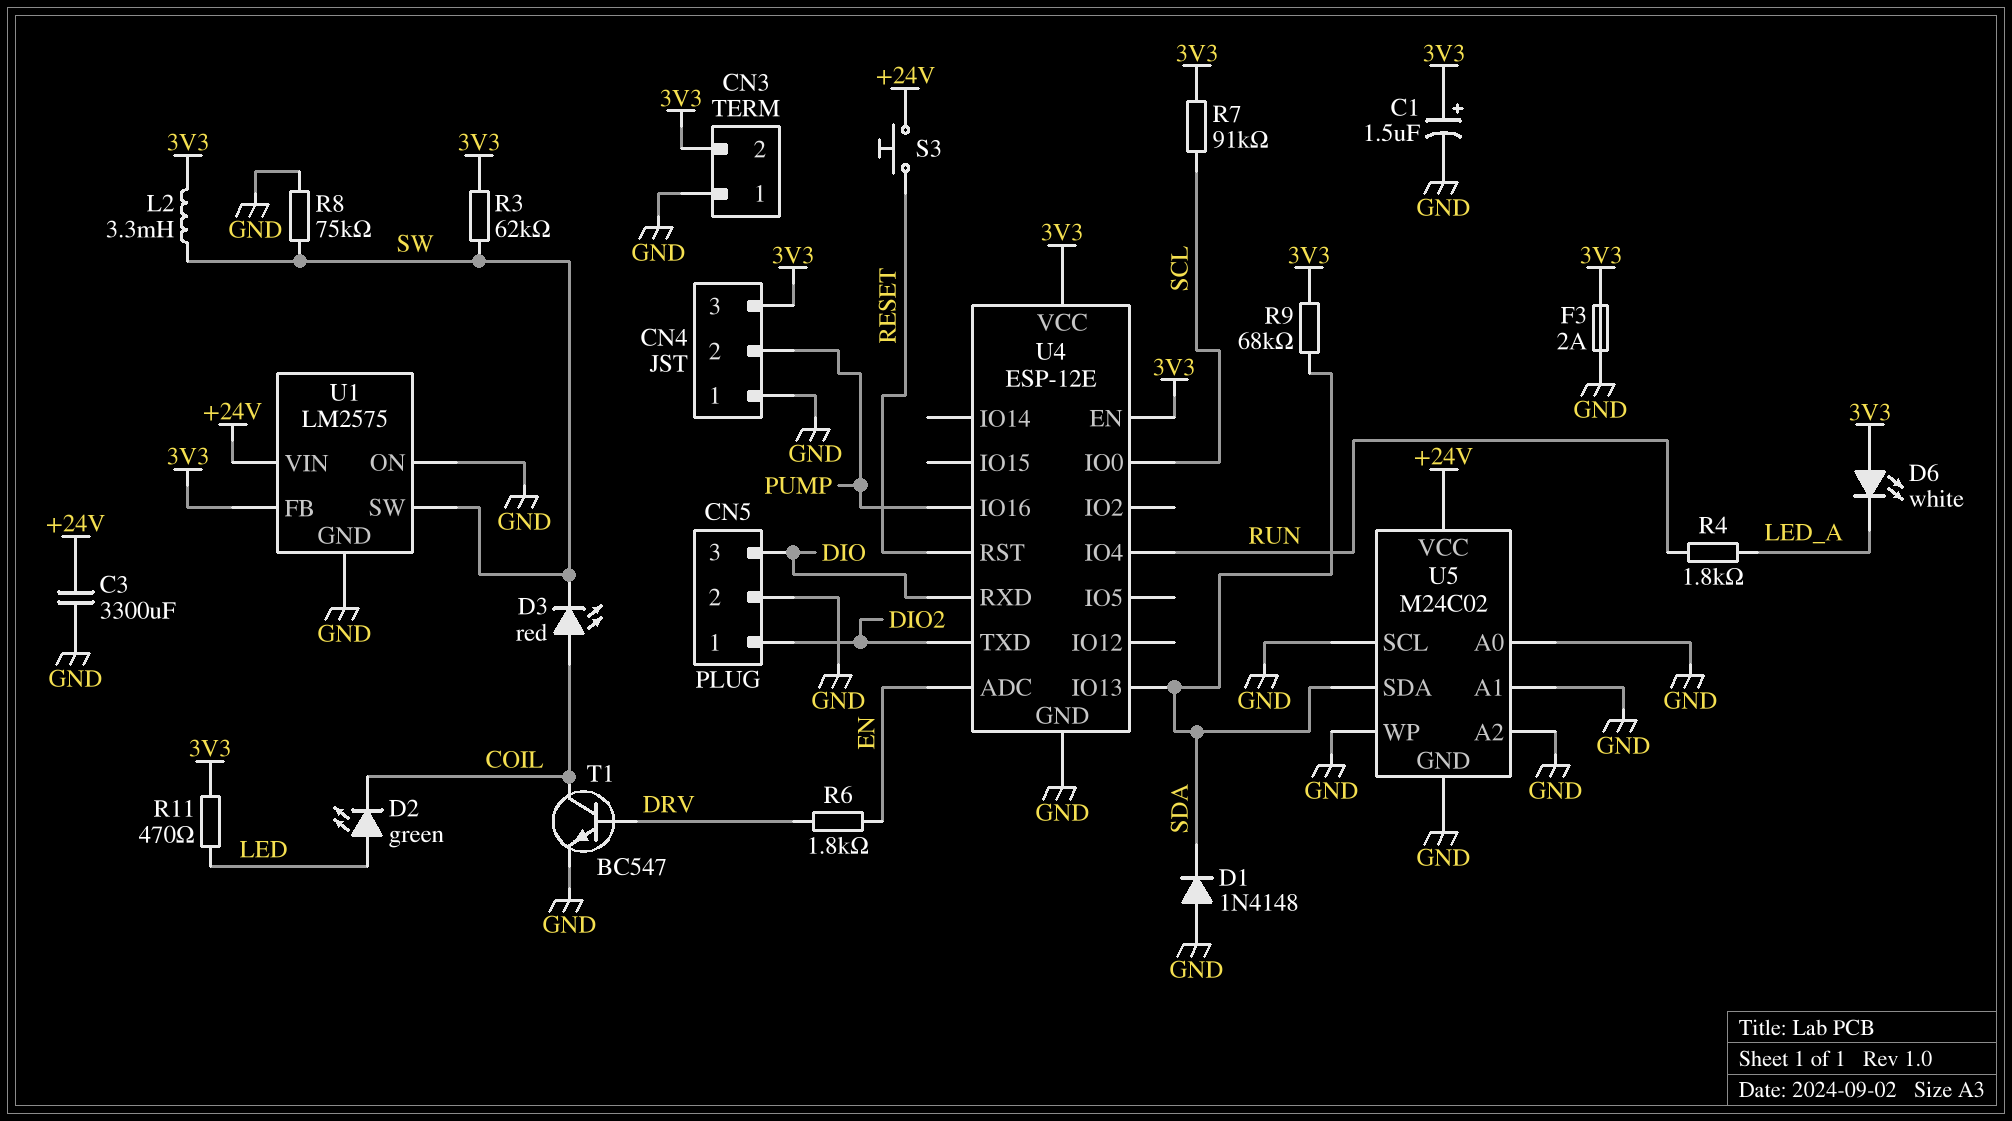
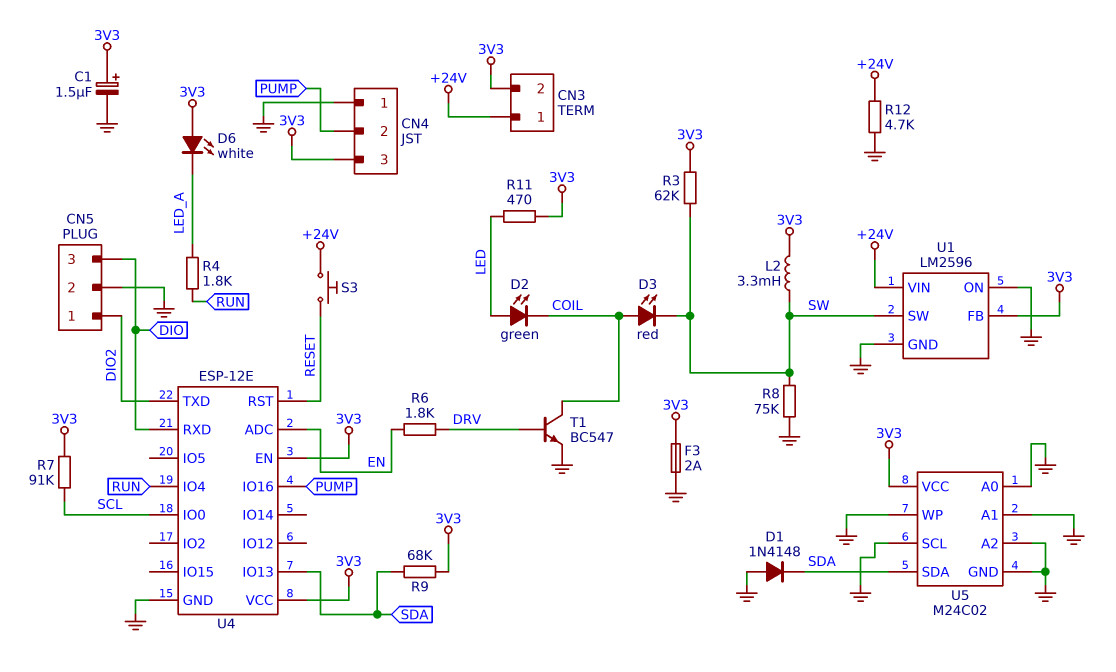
C3: 3300uF (+24V, GND) -> none
CN3 pin 1: GND -> +24V
R12: none -> 4.7k (+24V, GND)
U1: LM2575 -> LM2596
U5 pin VCC: +24V -> 3V3

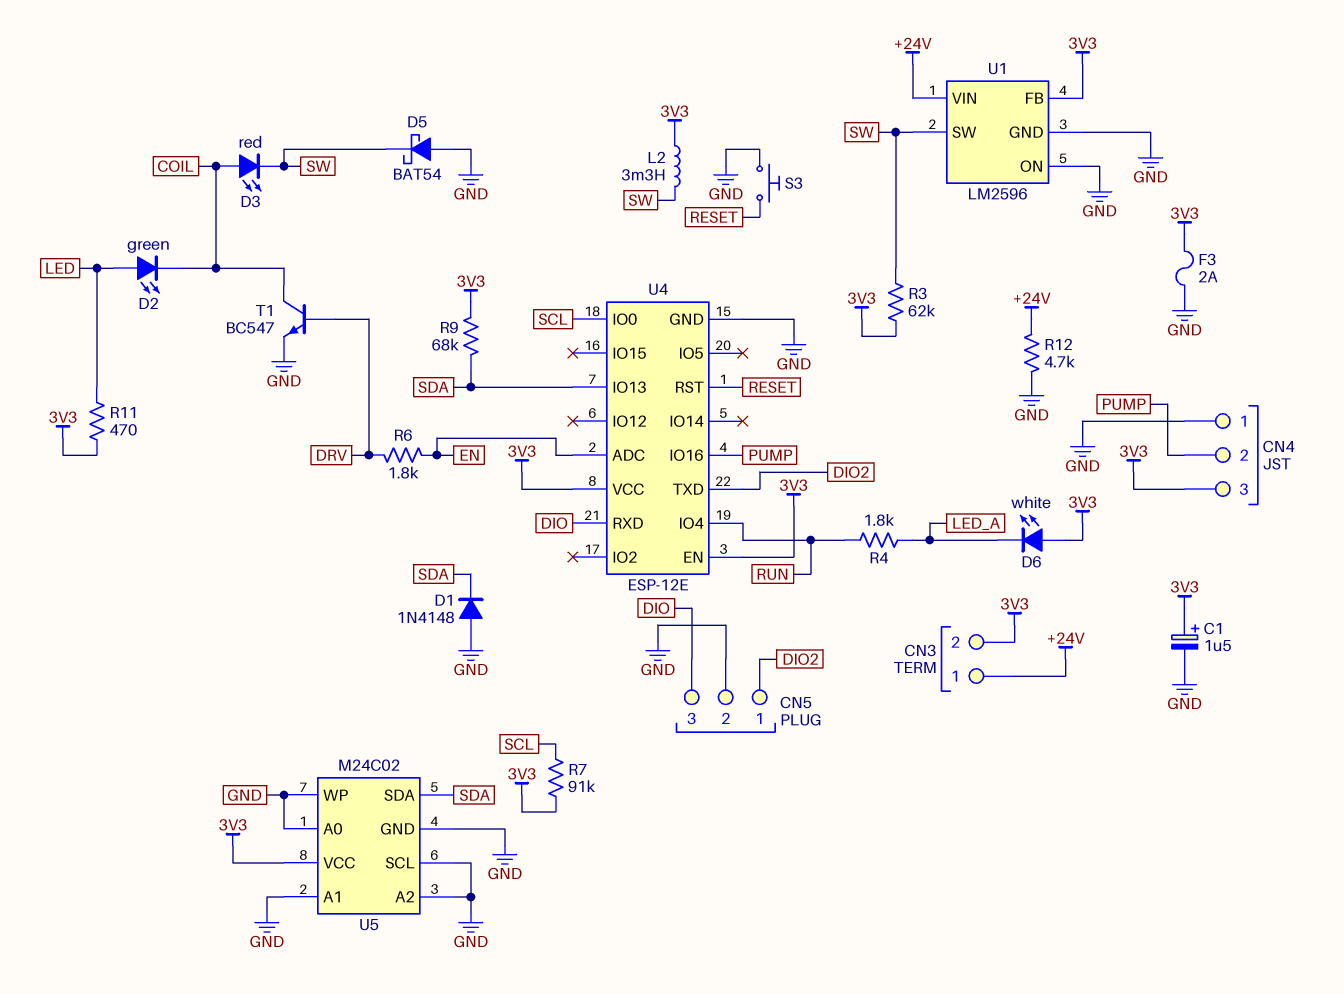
D5: none -> schottky BAT54 (A GND, K SW)
R8: 75k (GND, SW) -> none
S3: button (+24V, RESET) -> button (GND, RESET)

